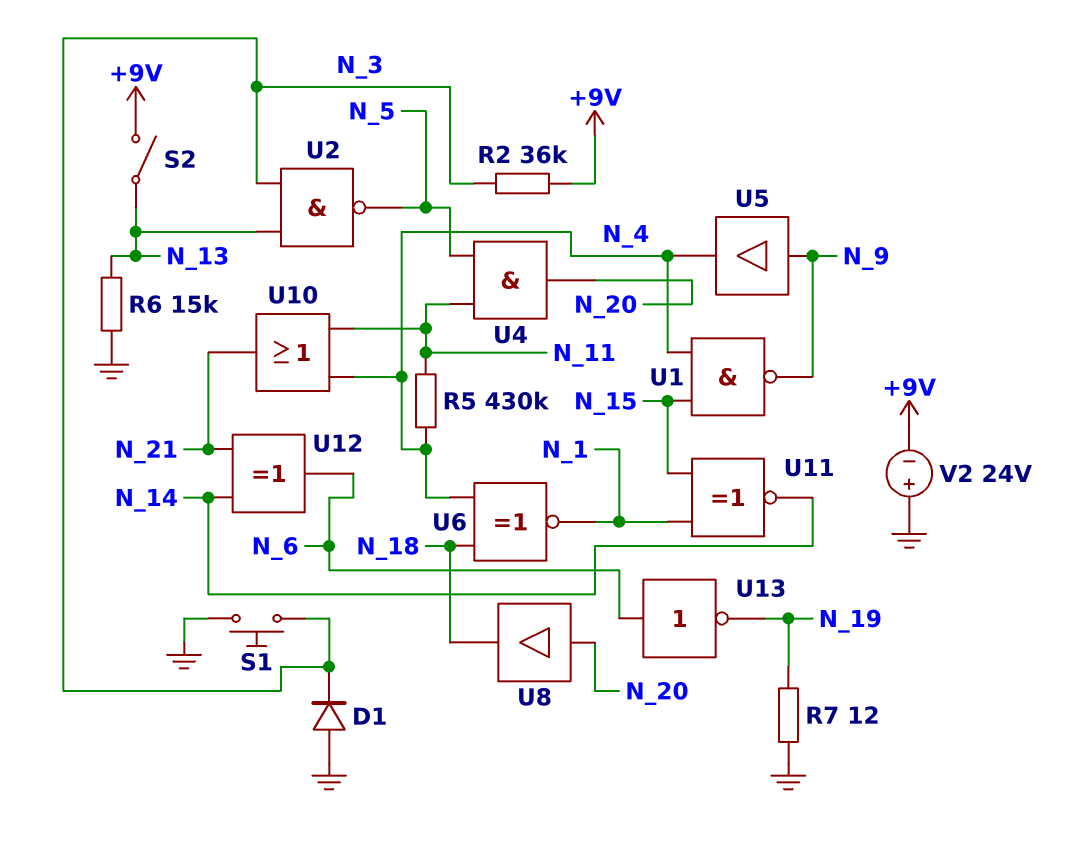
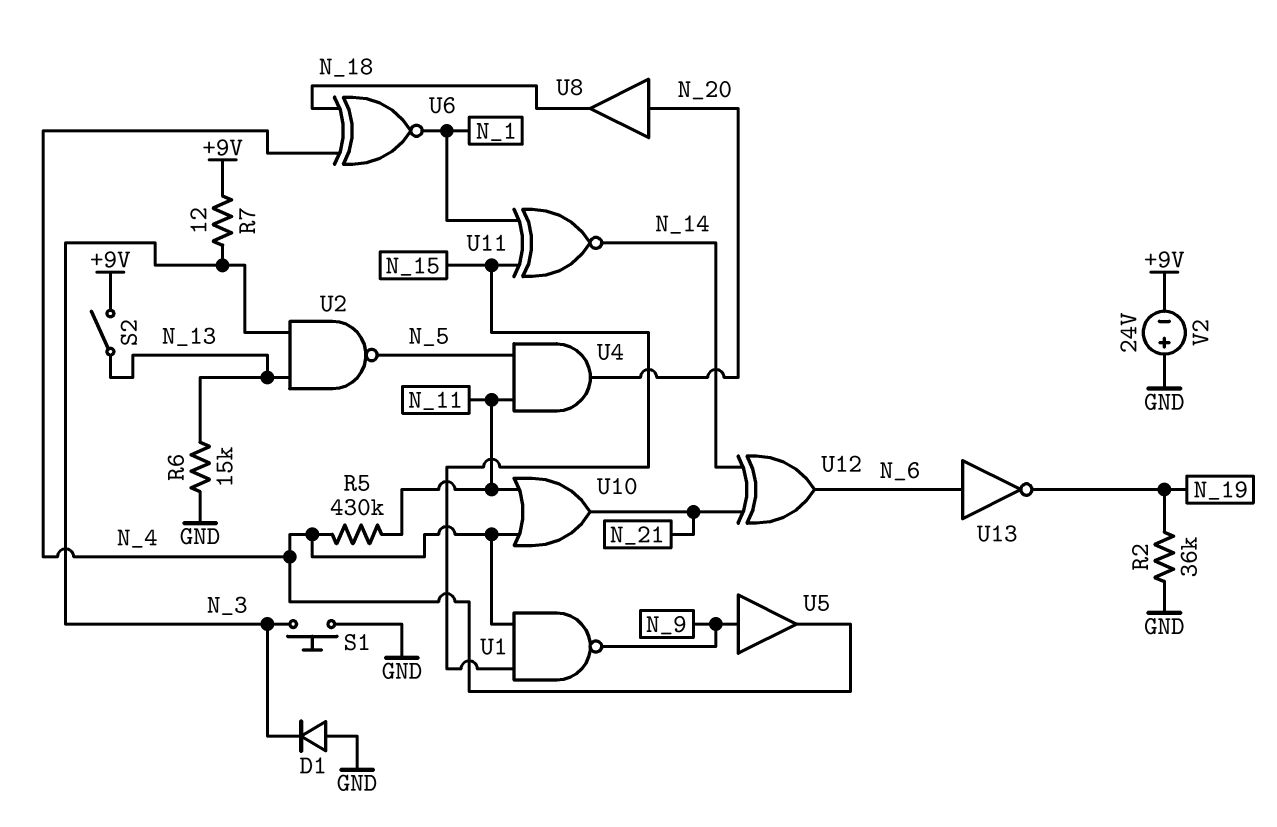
R2: 36k (+9V, N_3) -> 36k (GND, N_19)
R7: 12 (GND, N_19) -> 12 (+9V, N_3)

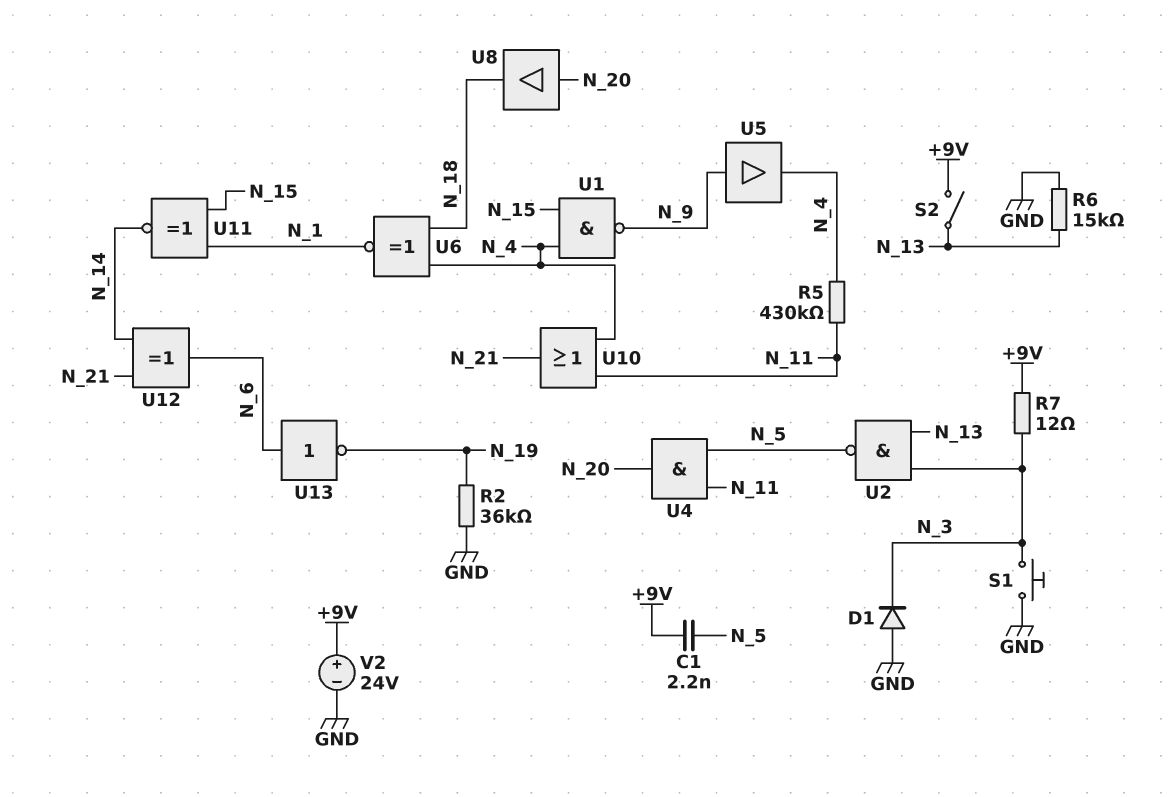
C1: none -> 2.2nF (+9V, N_5)
V2: 24V (plus GND, minus +9V) -> 24V (plus +9V, minus GND)

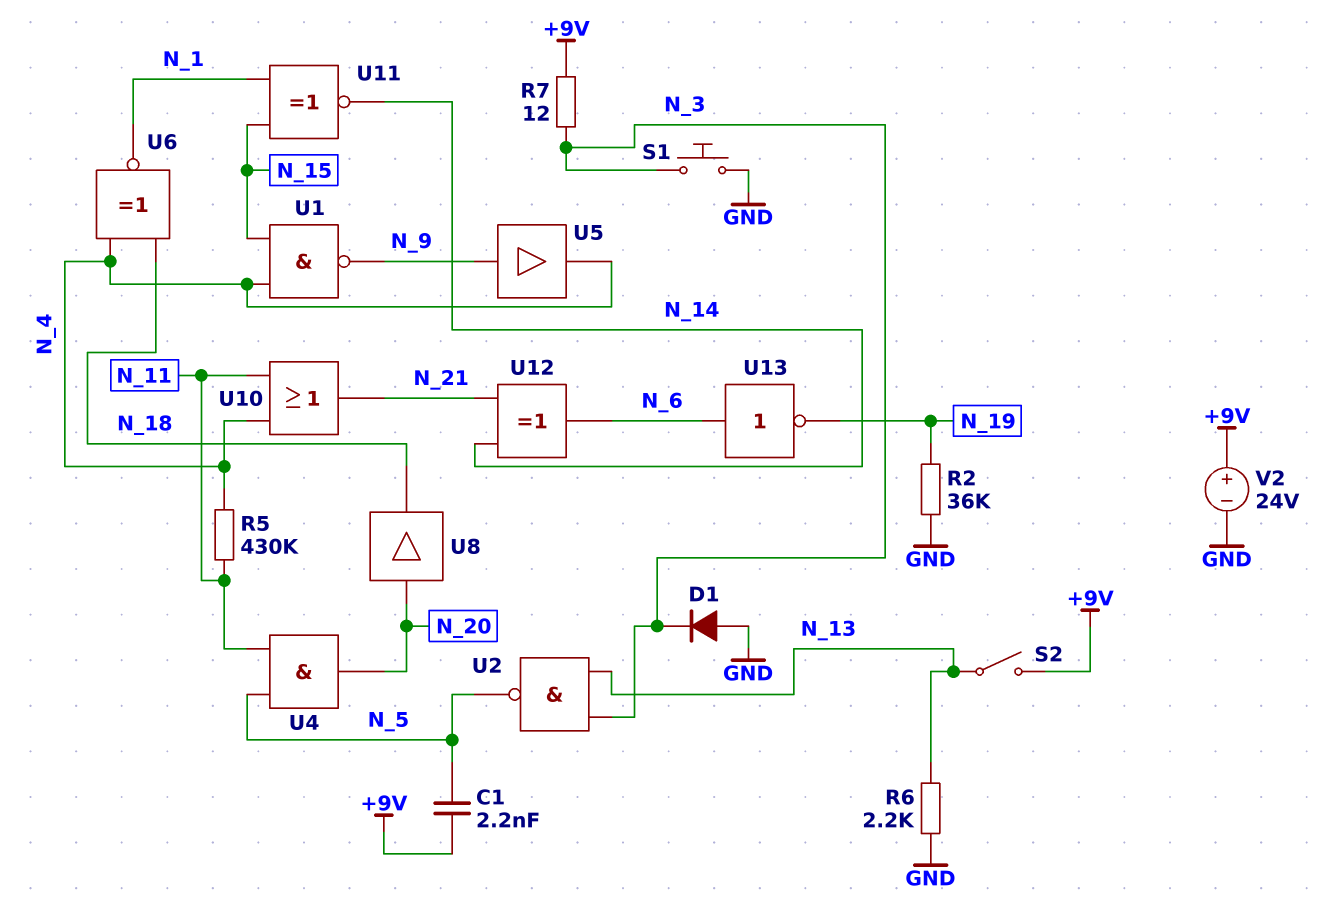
R6: 15k (GND, N_13) -> 2.2k (GND, N_13)

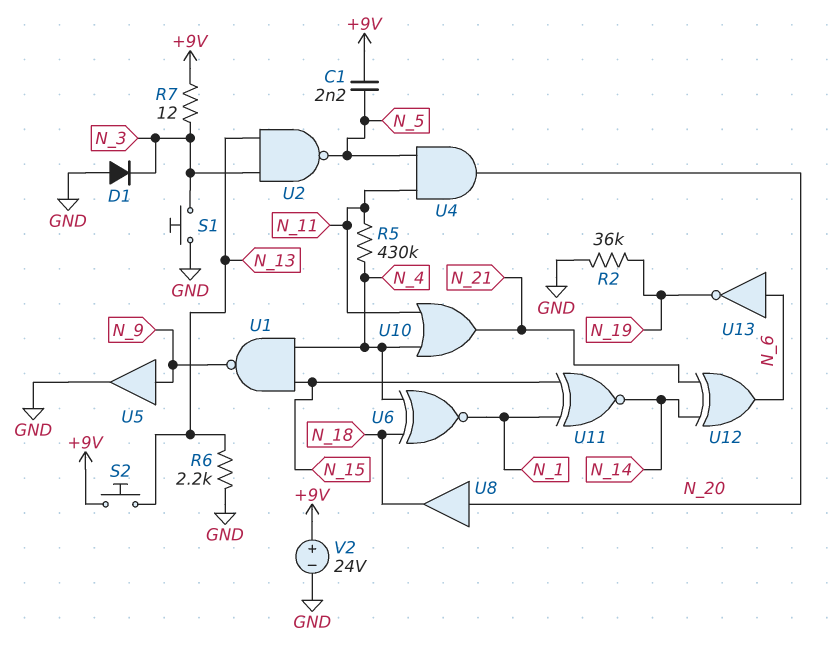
S2: switch (+9V, N_13) -> button (+9V, N_13)
U5: buffer (in N_9, out N_4) -> buffer (in N_9, out GND)

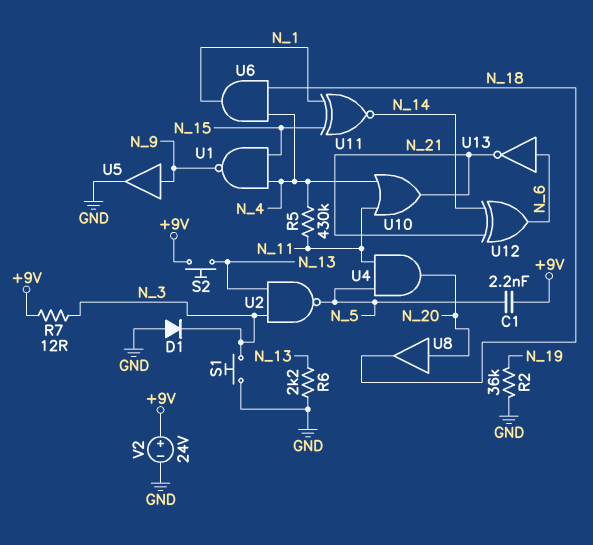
U6: XNOR (in N_4, in N_18, out N_1) -> AND (in N_4, in N_18, out N_1)
U13: NOT (in N_6, out N_19) -> NOT (in N_6, out N_21)

